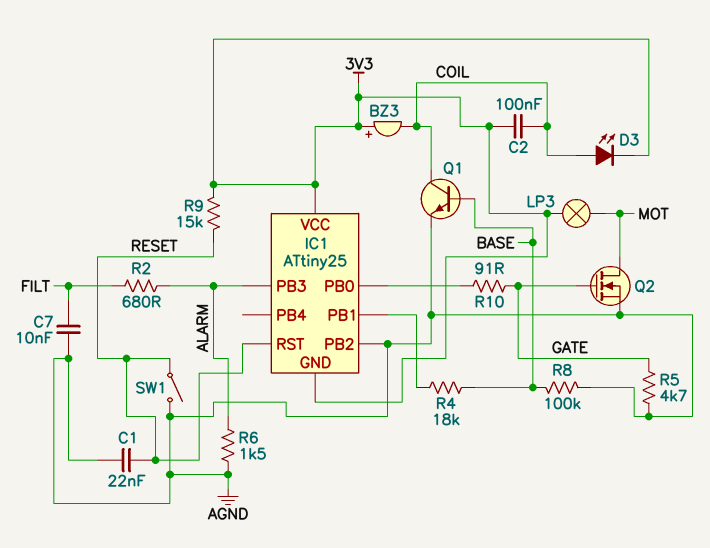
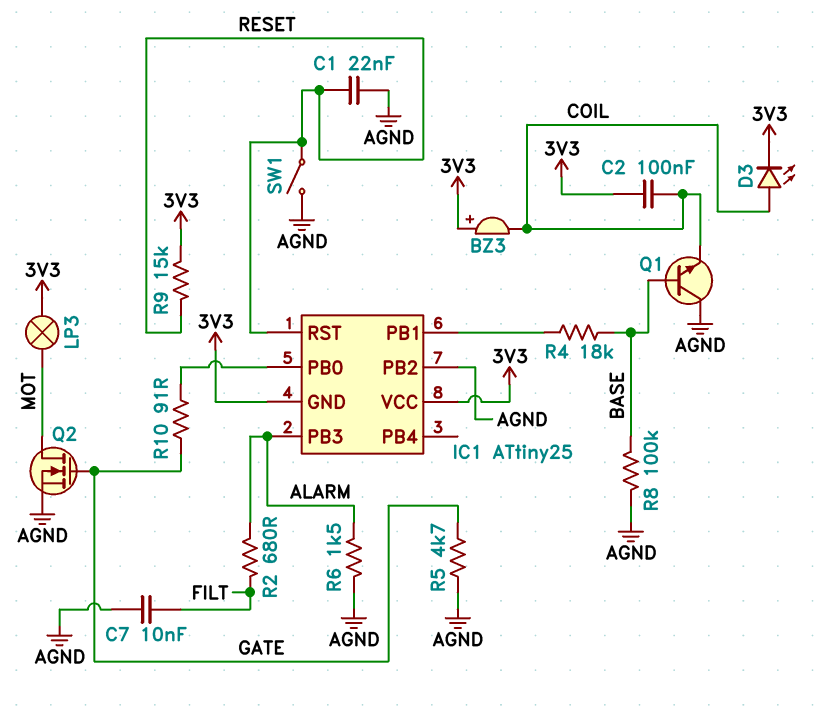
Q1: NPN (B BASE, C COIL, E AGND) -> NPN (B BASE, C AGND, E COIL)

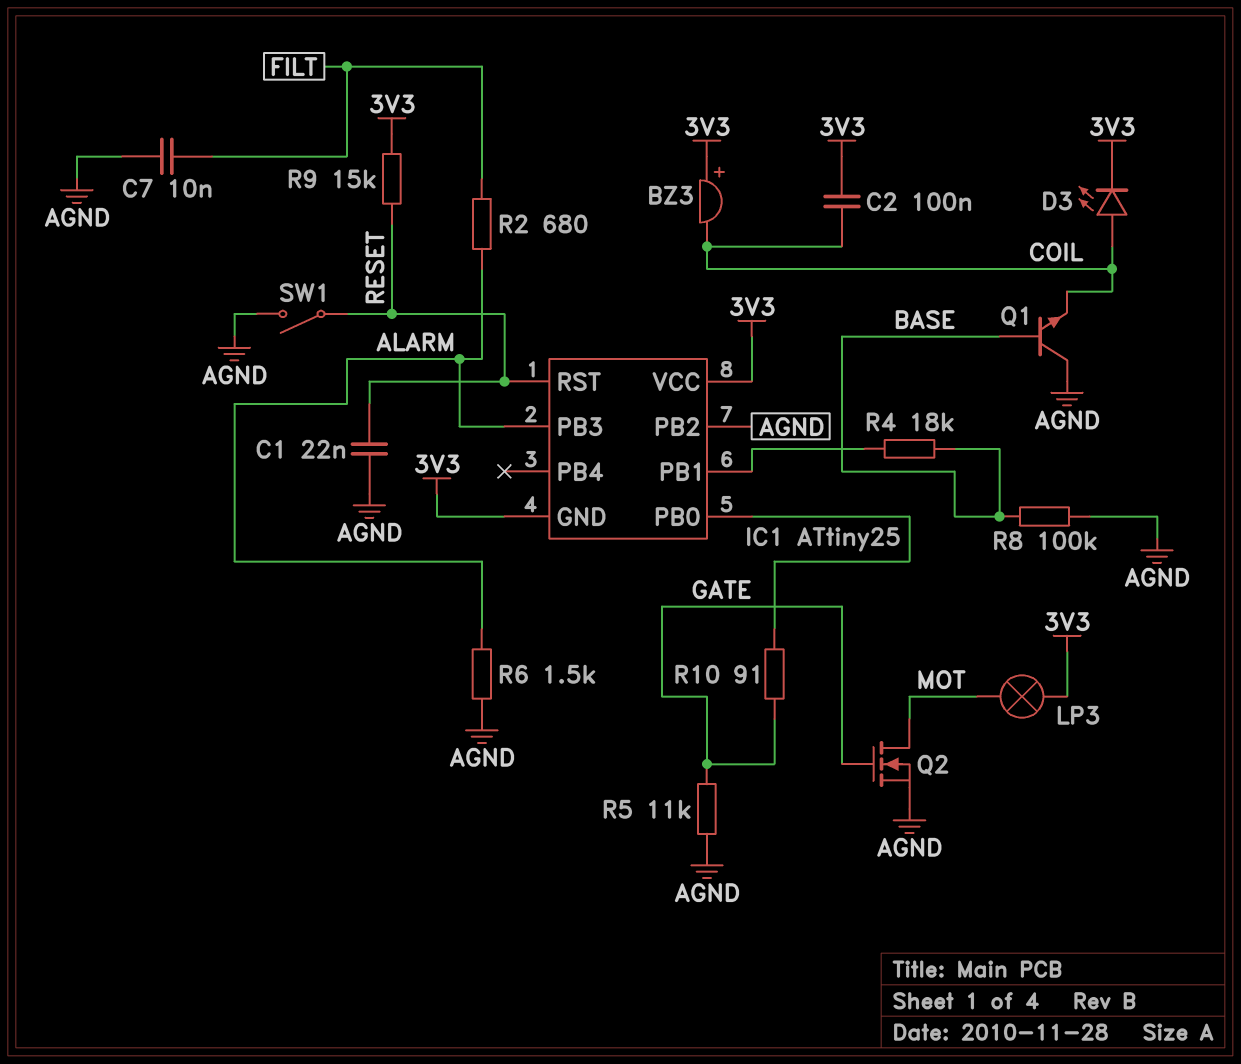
R5: 4.7k (AGND, GATE) -> 11k (AGND, GATE)

